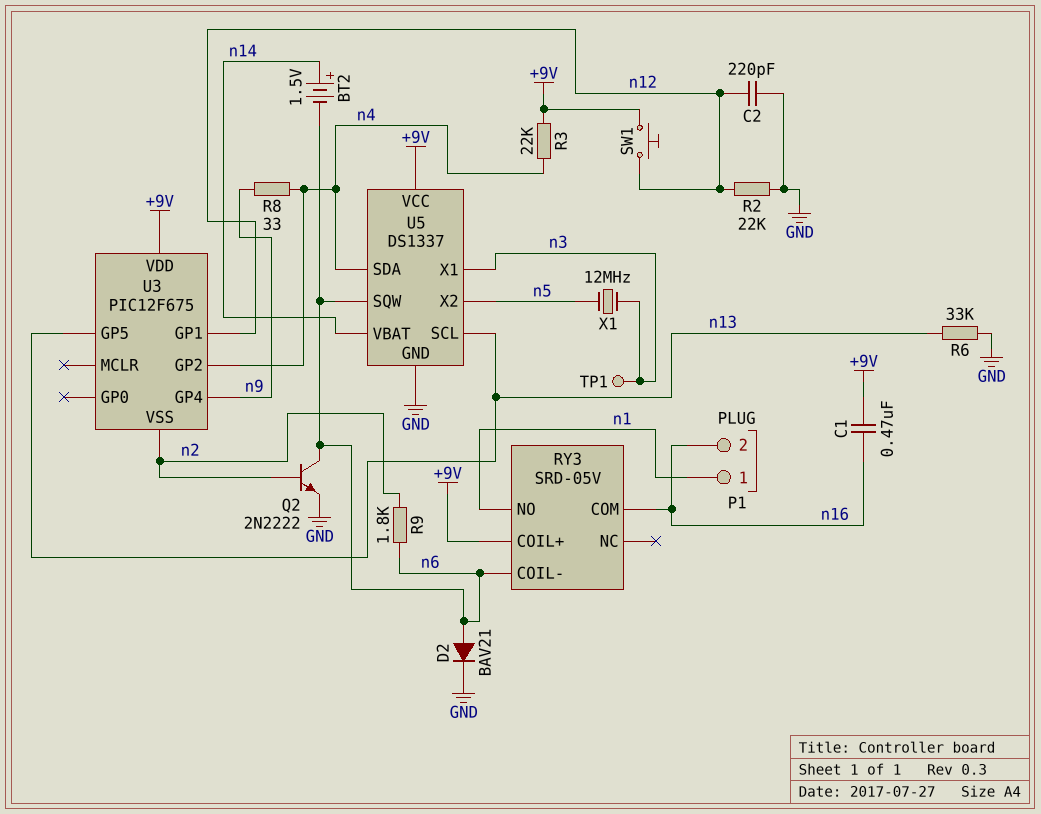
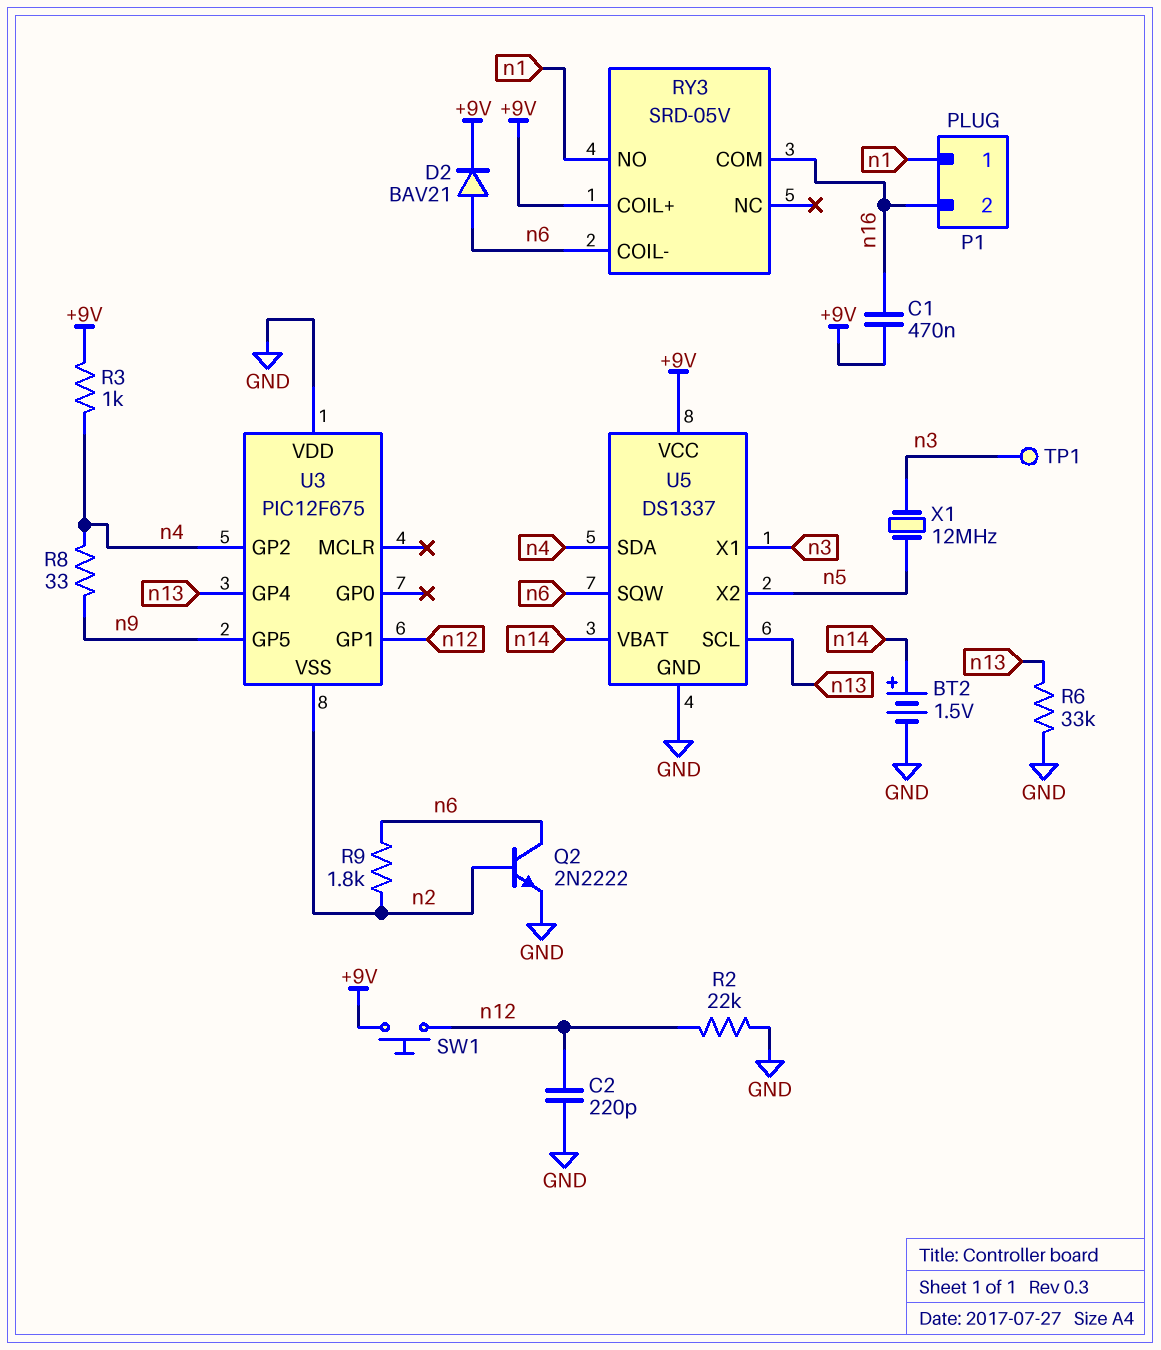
BT2: 1.5V (plus n14, minus n6) -> 1.5V (plus n14, minus GND)
D2: diode BAV21 (A n6, K GND) -> diode BAV21 (A n6, K +9V)
R3: 22k (+9V, n4) -> 1k (+9V, n4)
U3 pin GP4: n9 -> n13
U3 pin GP5: n13 -> n9
U3 pin VDD: +9V -> GND

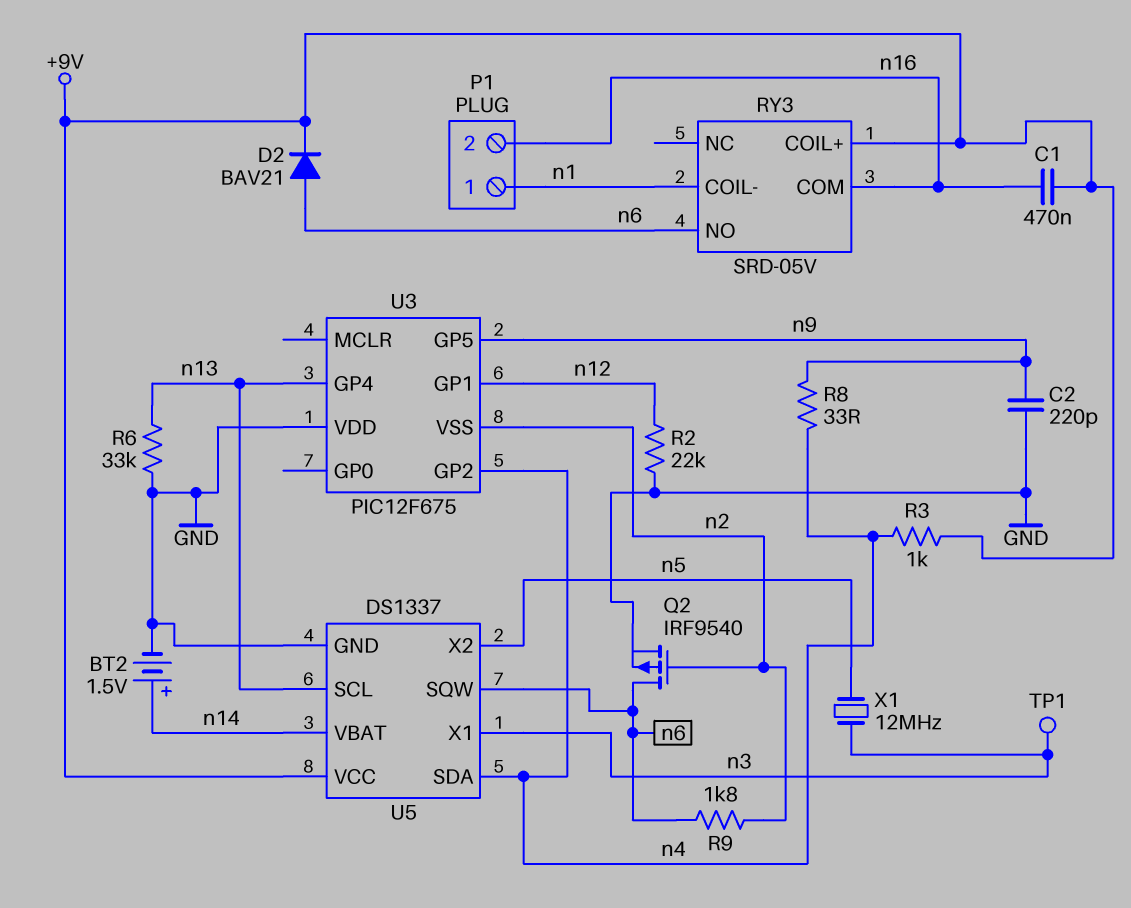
C2: 220pF (GND, n12) -> 220pF (GND, n9)
Q2: NPN 2N2222 (B n2, C n6, E GND) -> PMOS IRF9540 (G n2, D n6, S GND)
RY3 pin COIL-: n6 -> n1
RY3 pin NO: n1 -> n6
SW1: button (+9V, n12) -> none

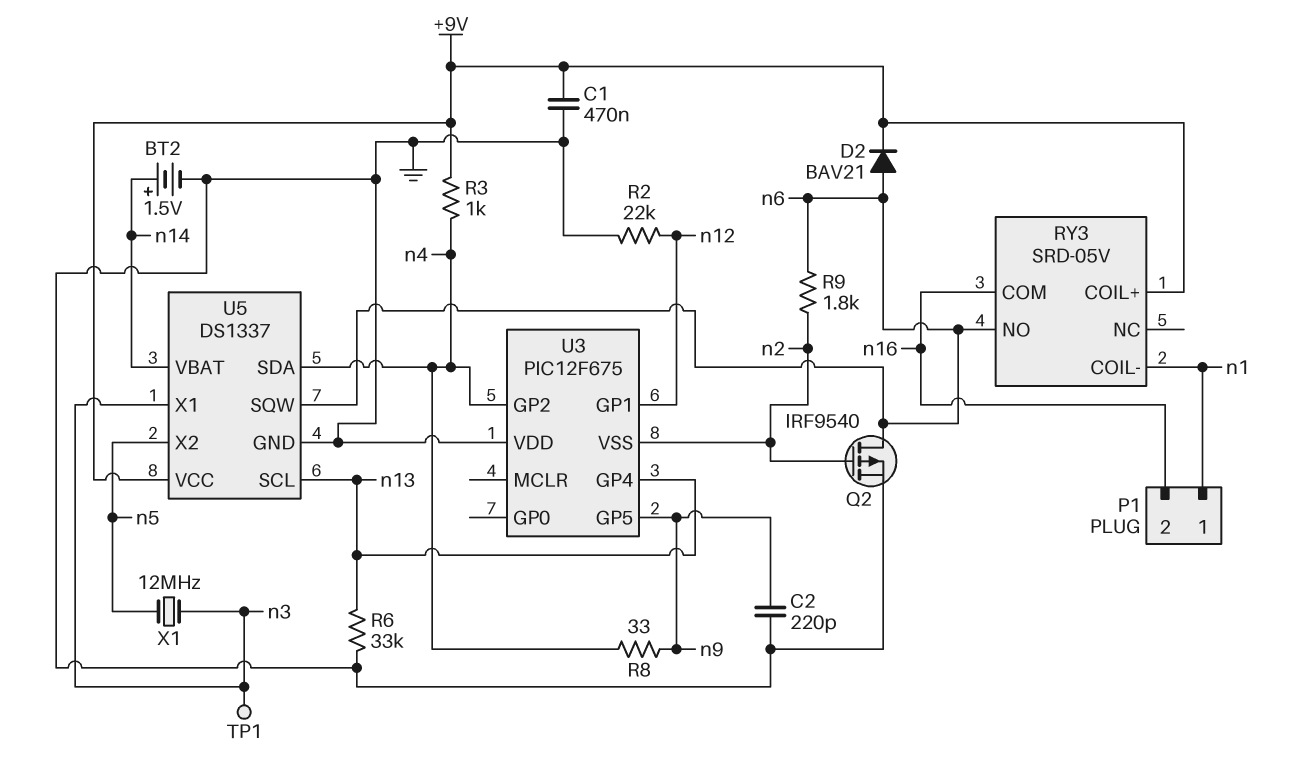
C1: 470nF (+9V, n16) -> 470nF (+9V, GND)

